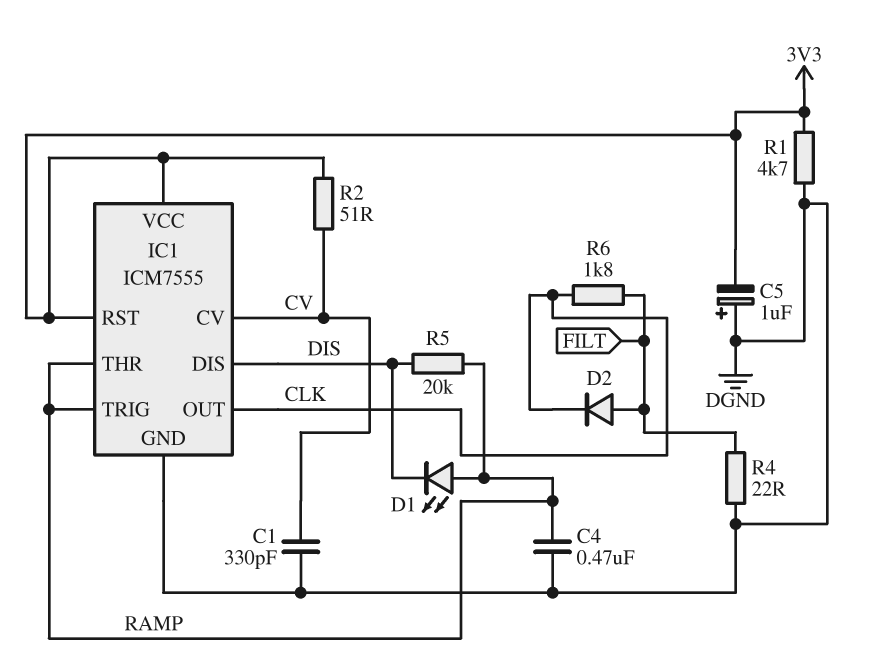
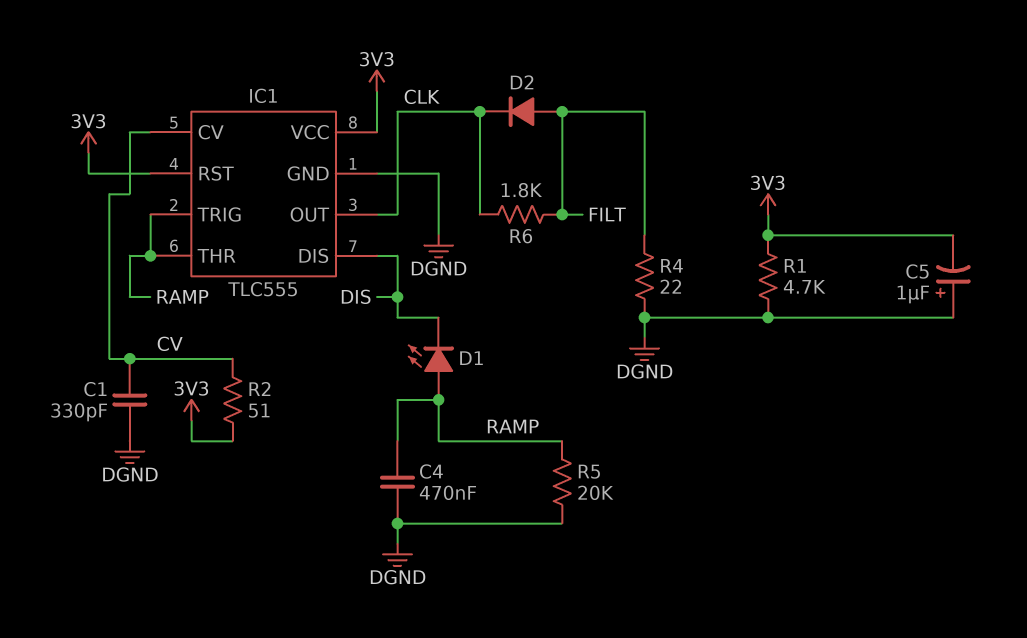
IC1: ICM7555 -> TLC555
R5: 20k (DIS, RAMP) -> 20k (DGND, RAMP)

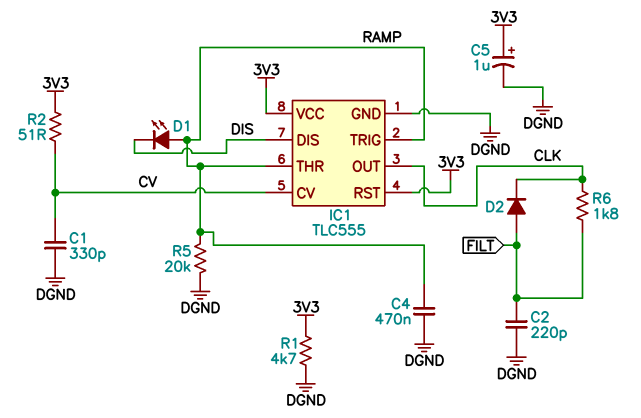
C2: none -> 220pF (DGND, FILT)
C5: 1uF (plus DGND, minus 3V3) -> 1uF (plus 3V3, minus DGND)
R4: 22 (DGND, FILT) -> none

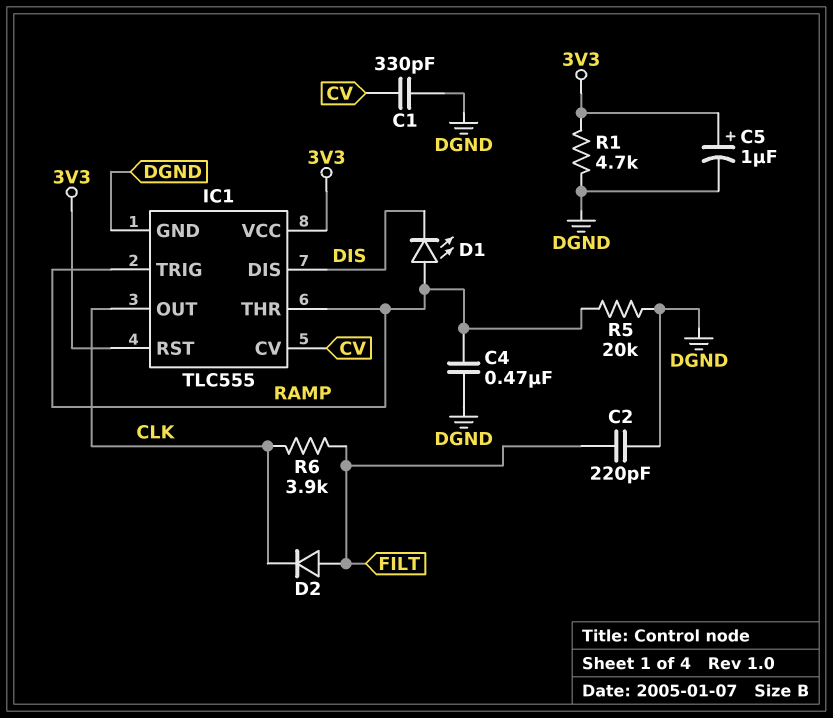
R2: 51 (3V3, CV) -> none
R6: 1.8k (CLK, FILT) -> 3.9k (CLK, FILT)

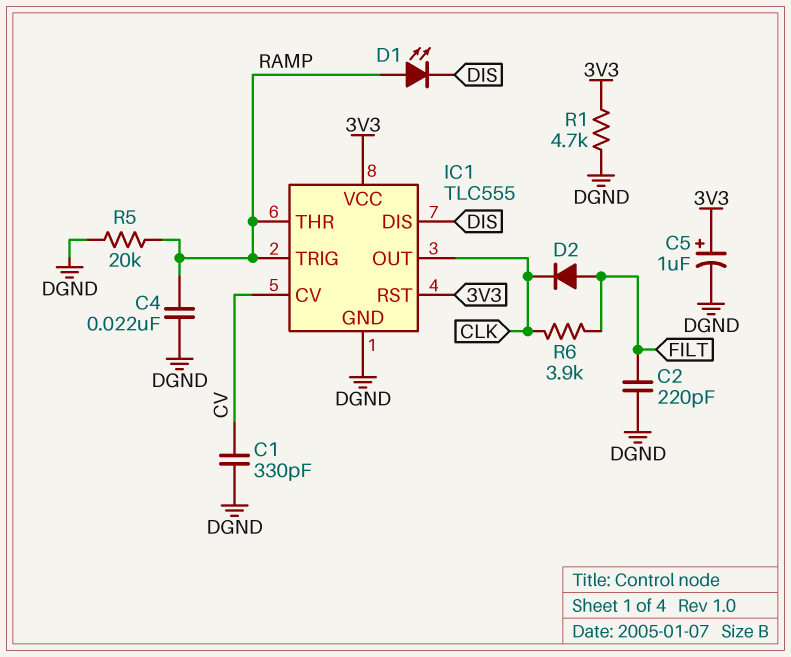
C4: 470nF (DGND, RAMP) -> 22nF (DGND, RAMP)

